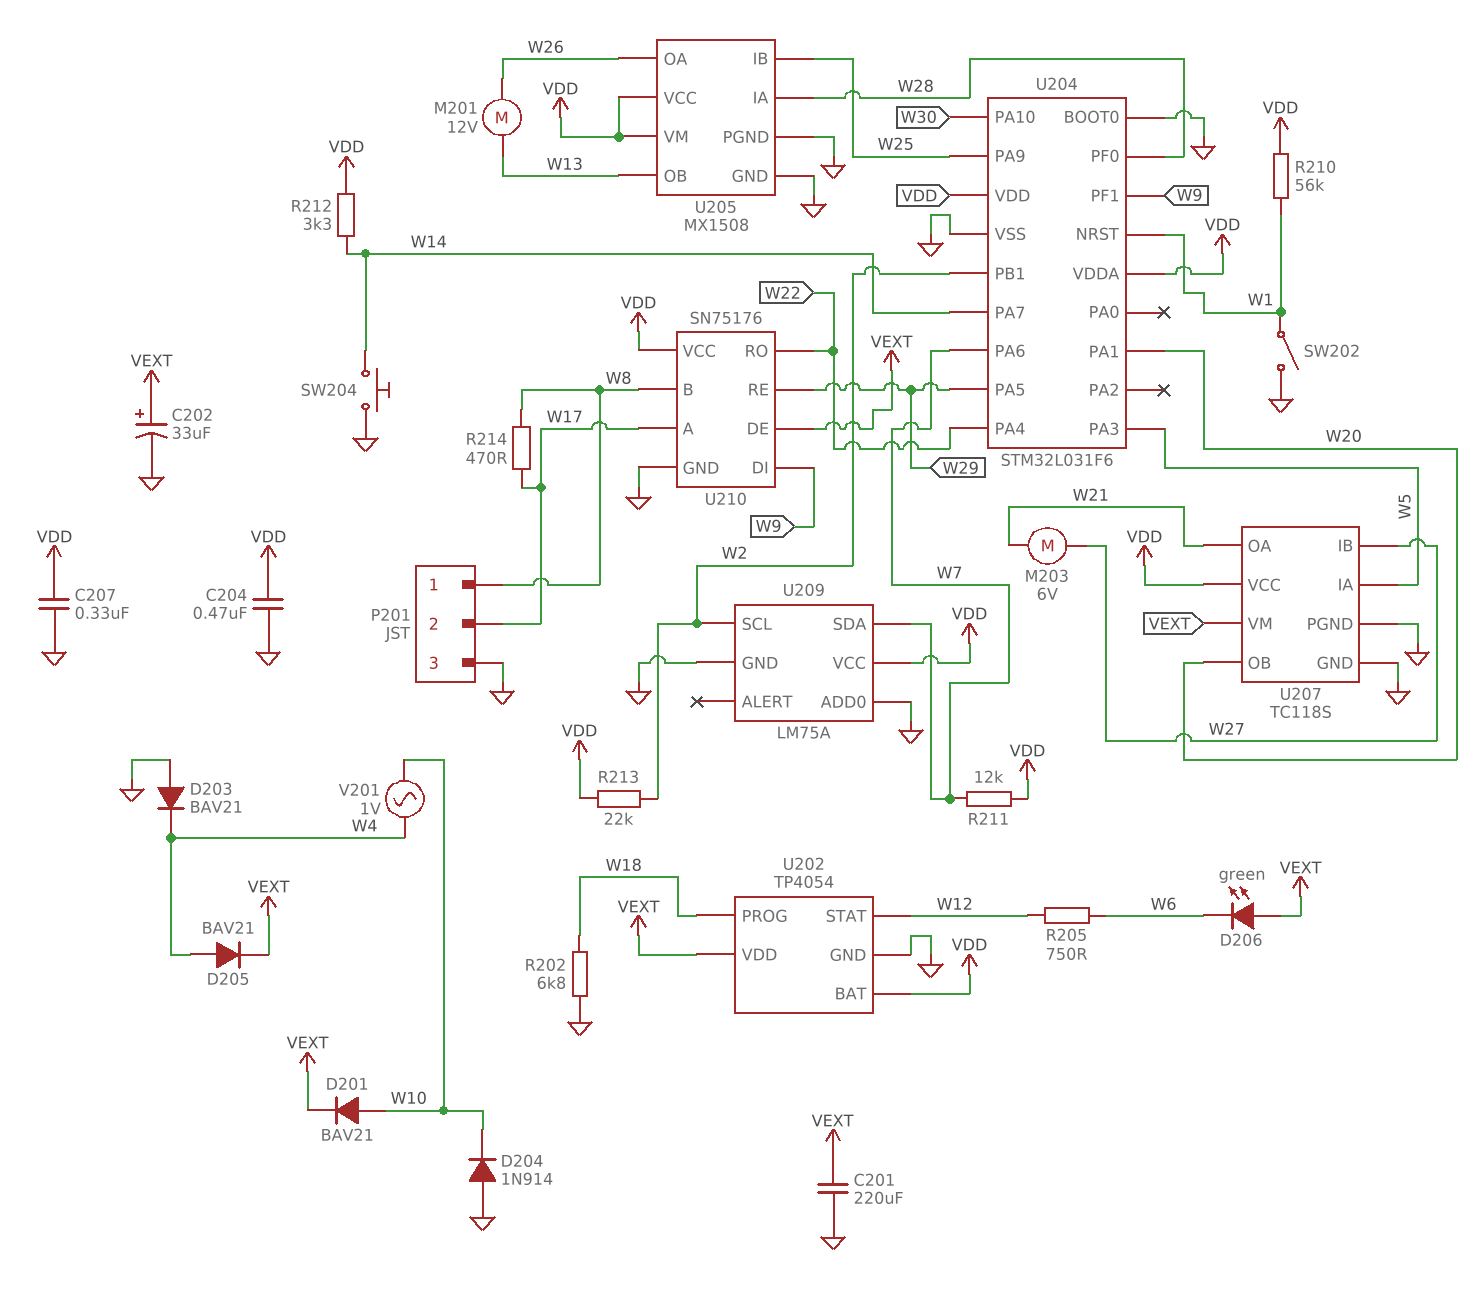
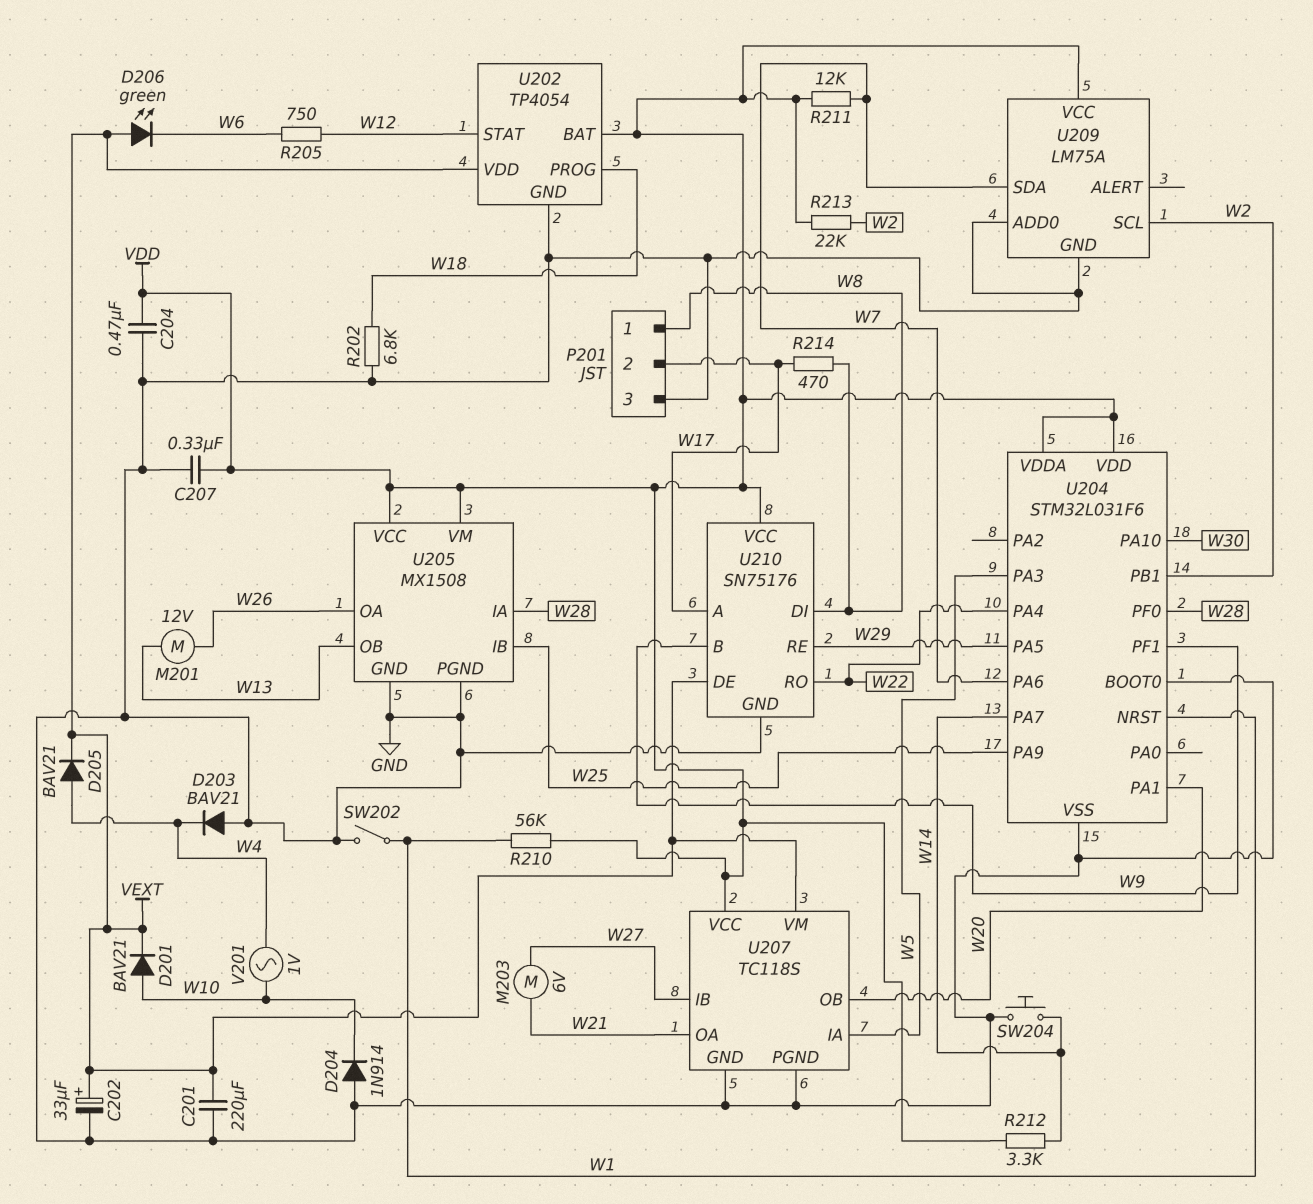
U210 pin B: W8 -> W9
U210 pin DI: W9 -> W8

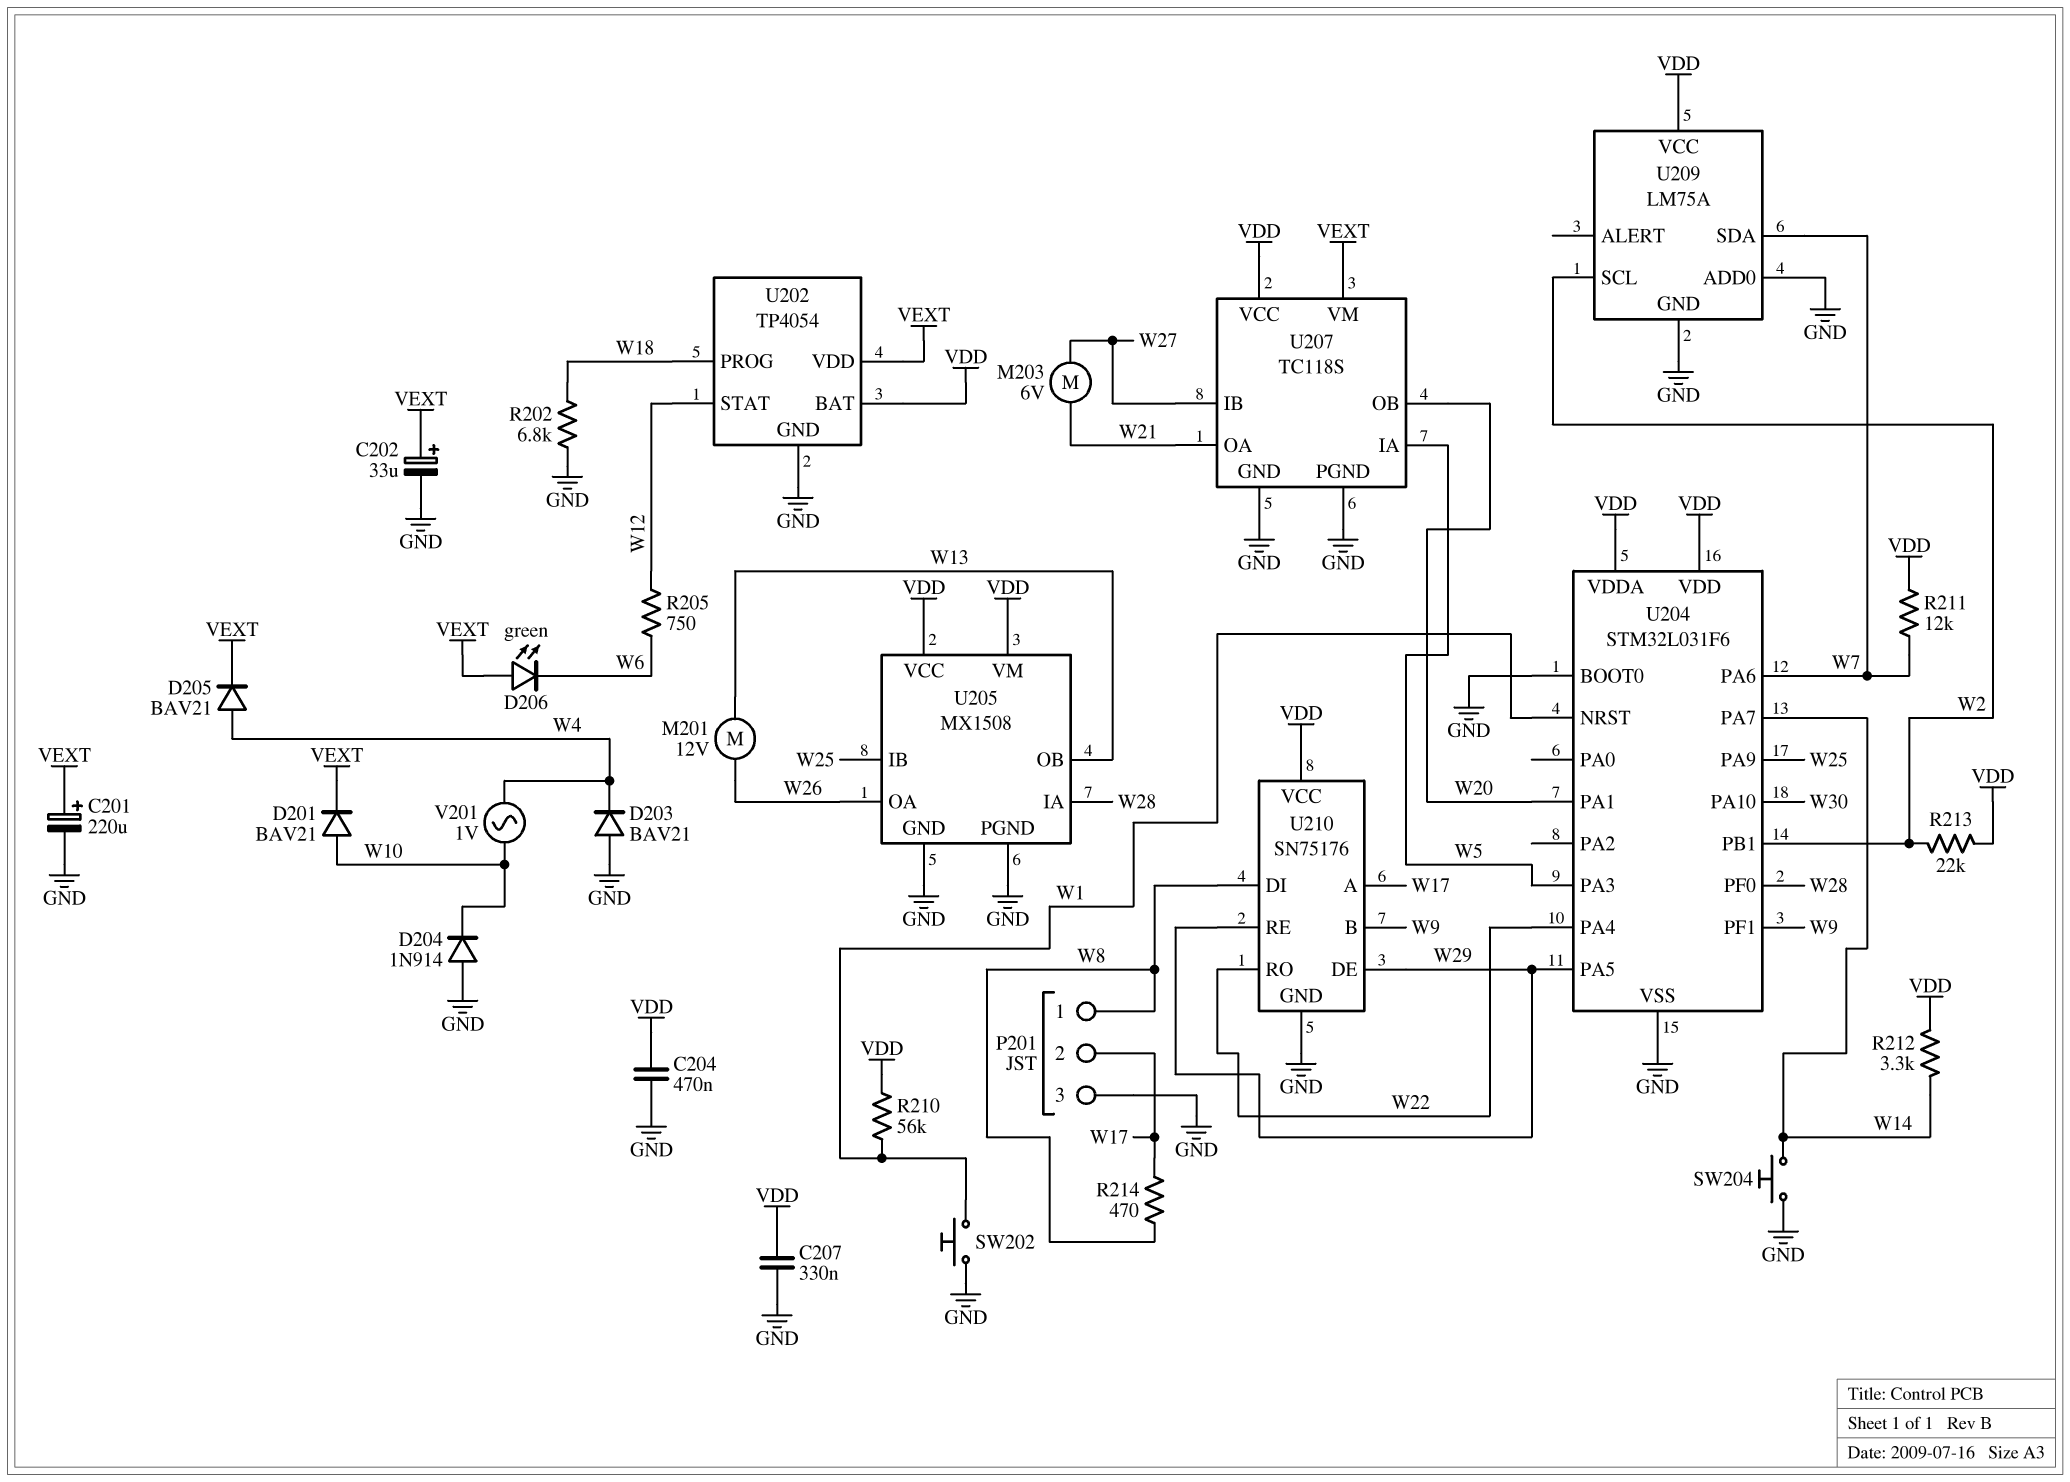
C201: 220uF (GND, VEXT) -> 220uF (plus VEXT, minus GND)
SW202: switch (GND, W1) -> button (GND, W1)
U210 pin DE: VEXT -> W29

